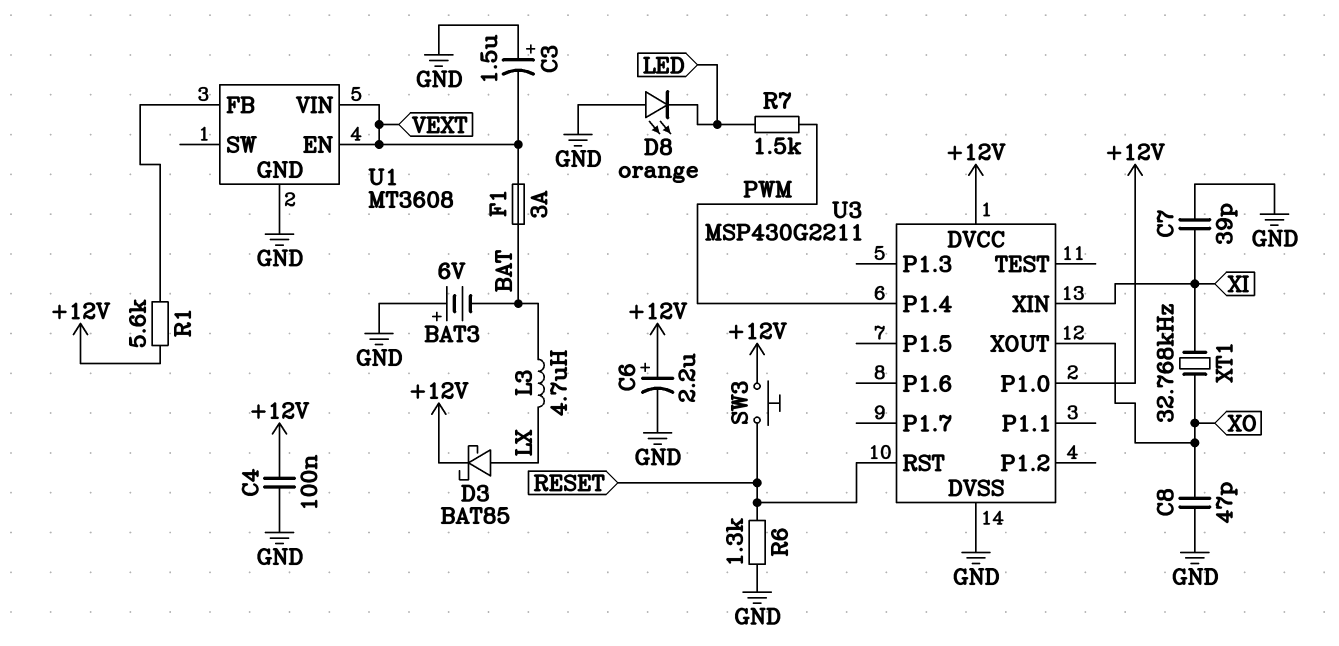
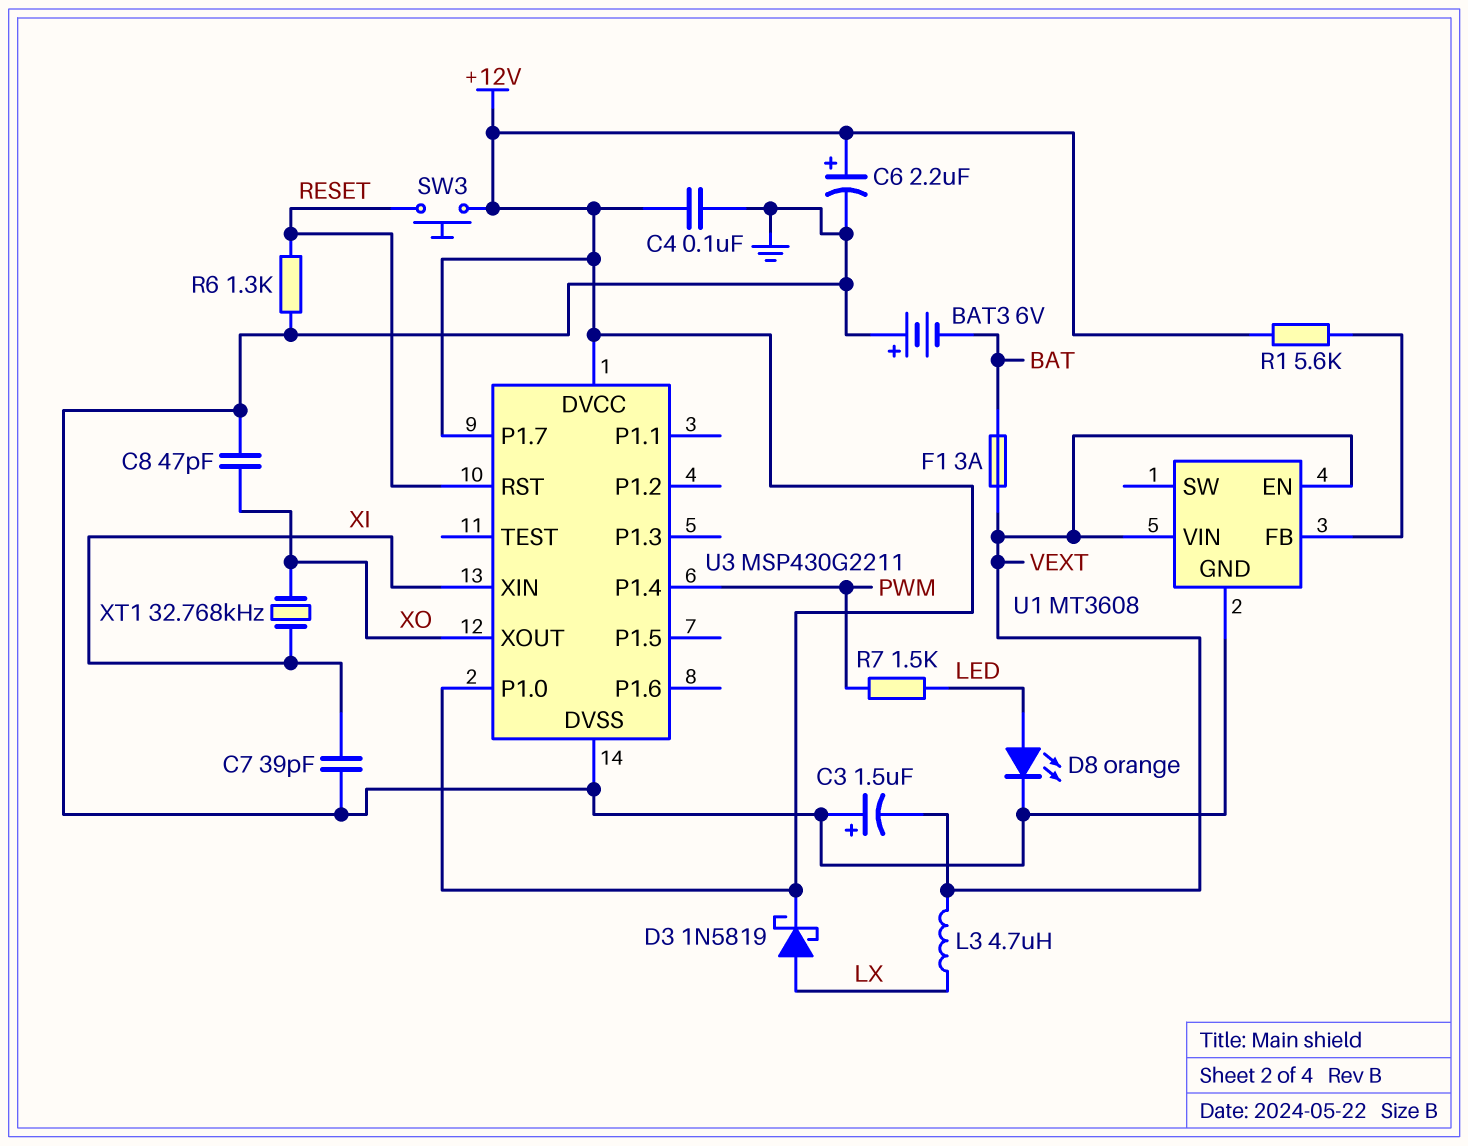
D3: schottky BAT85 (A LX, K +12V) -> schottky 1N5819 (A LX, K +12V)
D8: LED orange (A GND, K LED) -> LED orange (A LED, K GND)
L3: 4.7uH (BAT, LX) -> 4.7uH (LX, VEXT)
U3 pin P1.7: none -> +12V

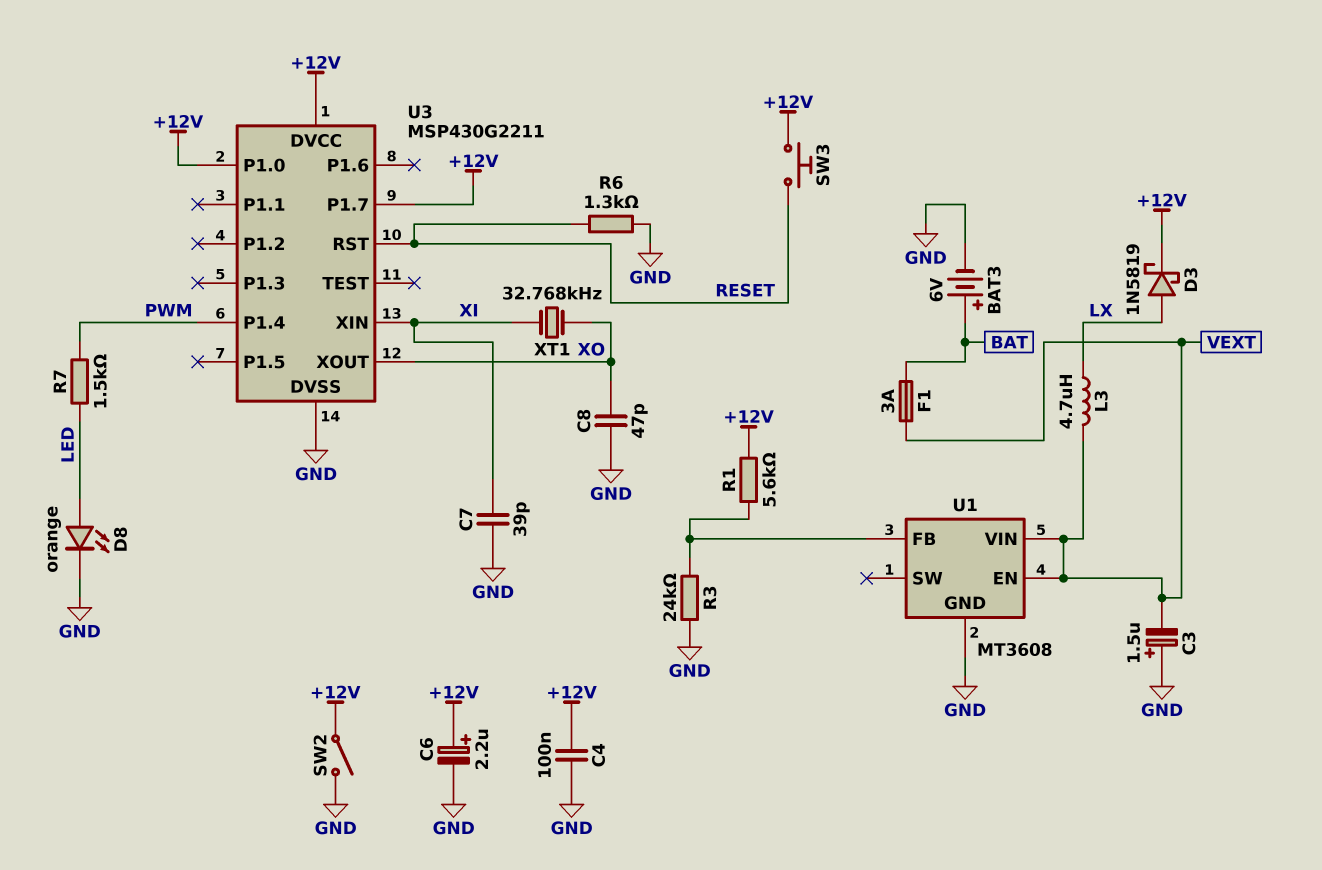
BAT3: 6V (plus GND, minus BAT) -> 6V (plus BAT, minus GND)
R3: none -> 24k (GND, U1/FB)
SW2: none -> switch (+12V, GND)

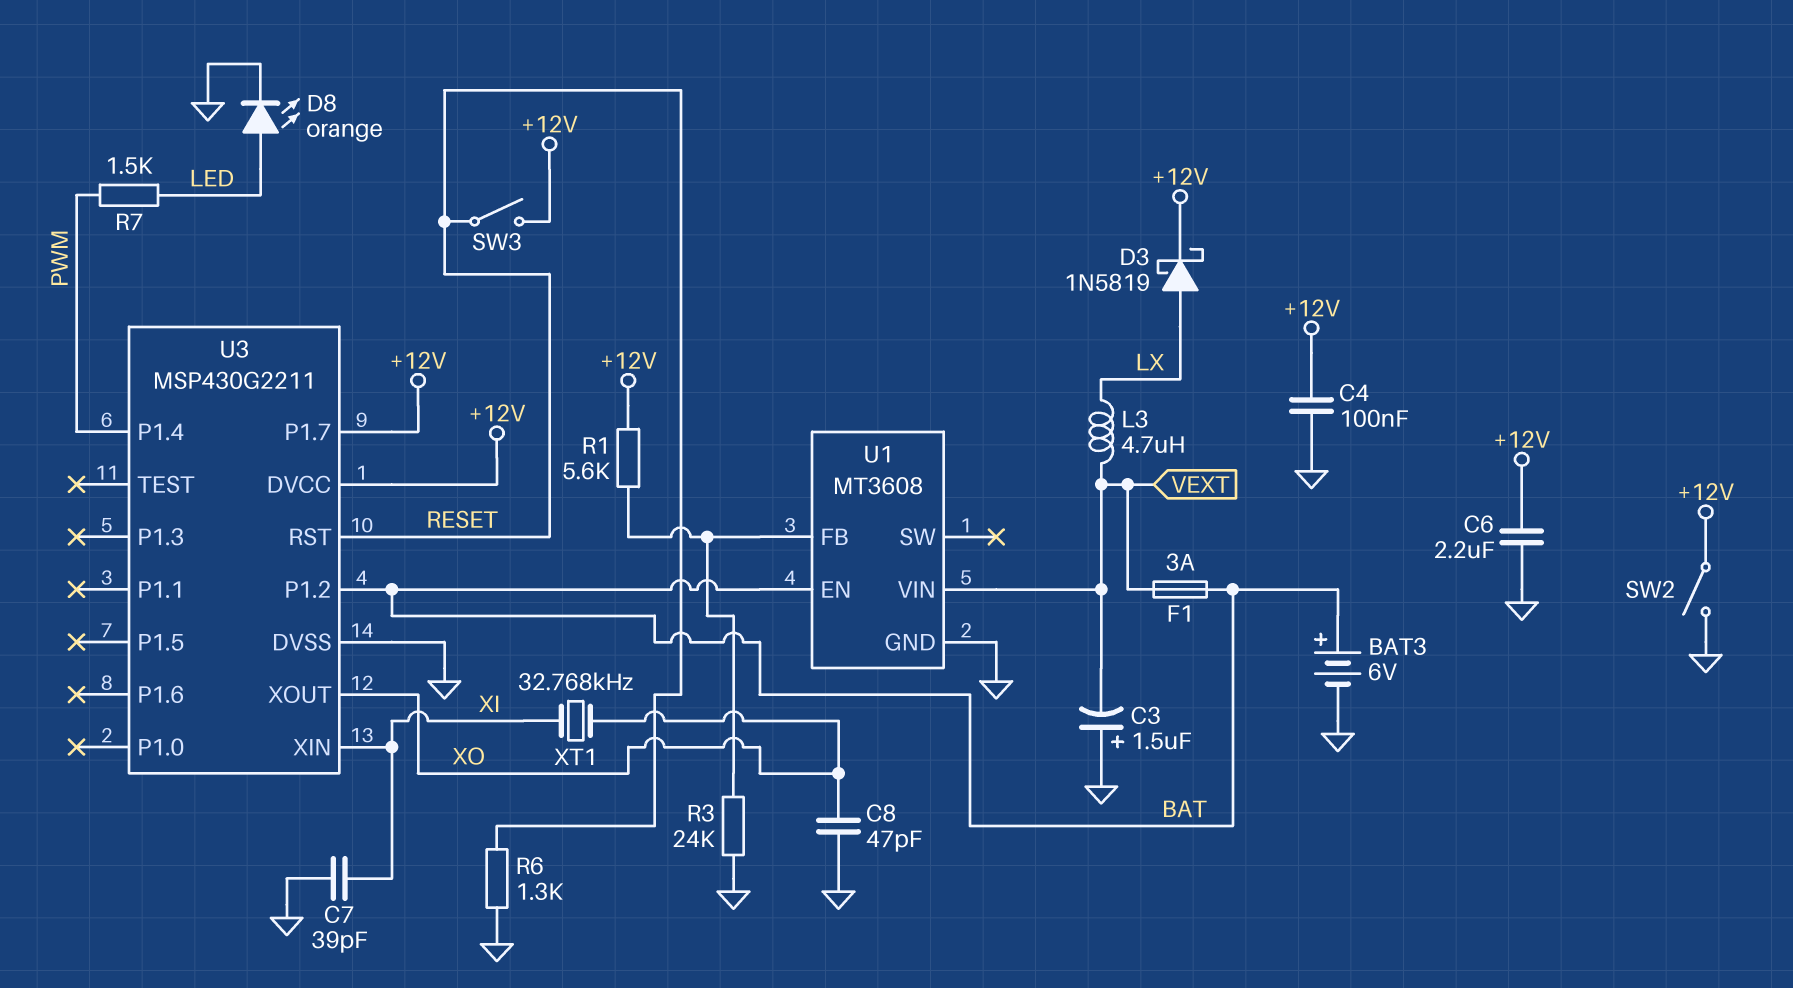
C6: 2.2uF (plus +12V, minus GND) -> 2.2uF (+12V, GND)
SW3: button (+12V, RESET) -> switch (+12V, RESET)
U1 pin EN: VEXT -> BAT
U3 pin P1.0: +12V -> none
U3 pin P1.2: none -> BAT

